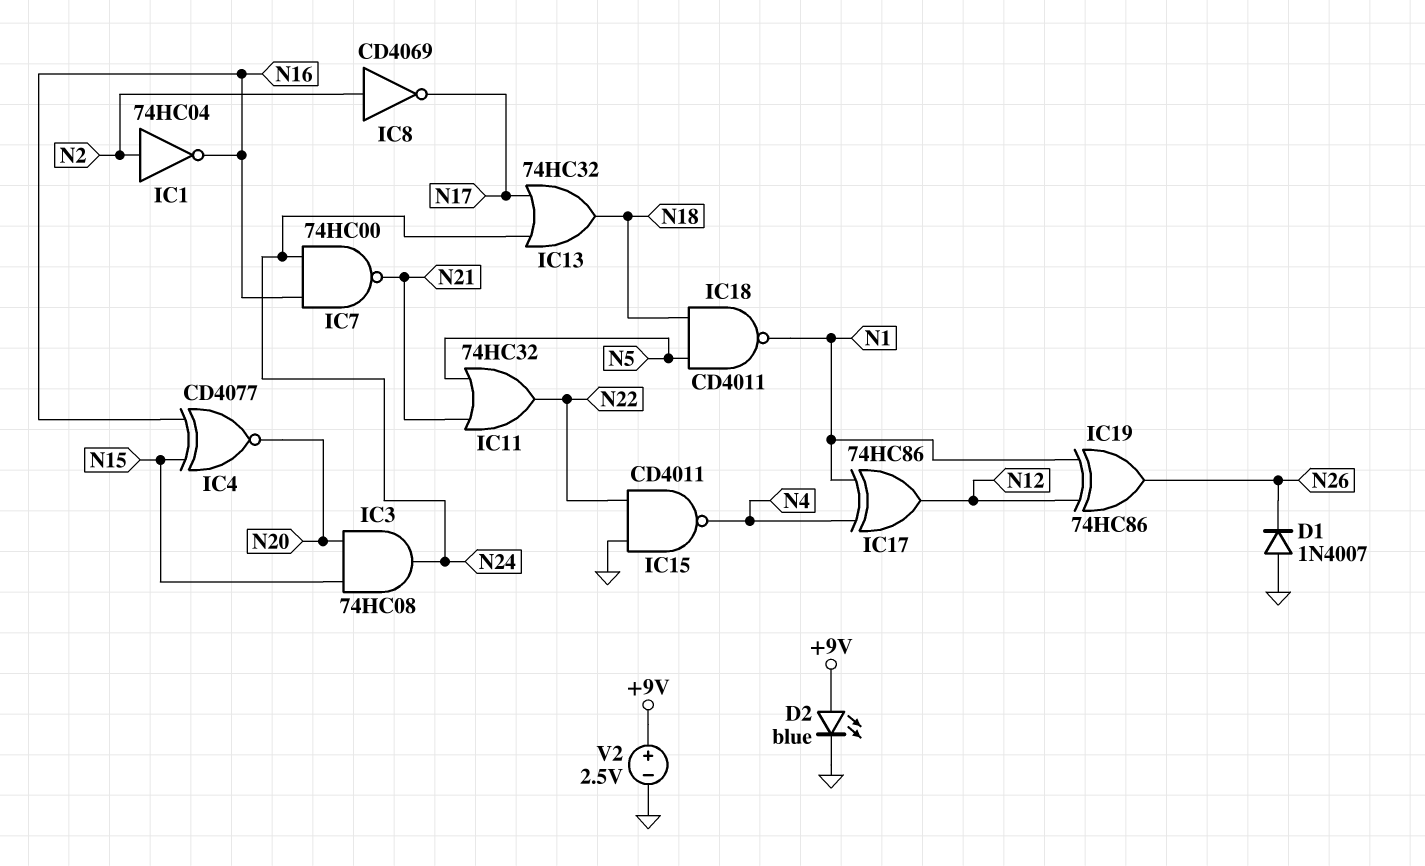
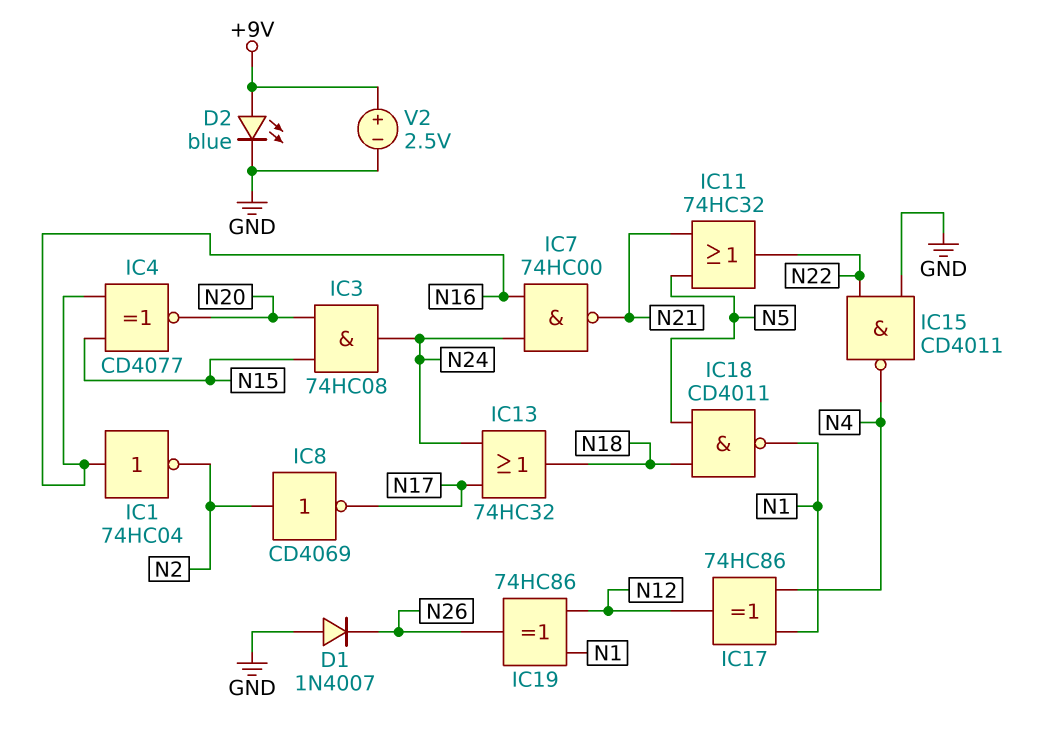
IC1: NOT 74HC04 (in N2, out N16) -> NOT 74HC04 (in N16, out N2)

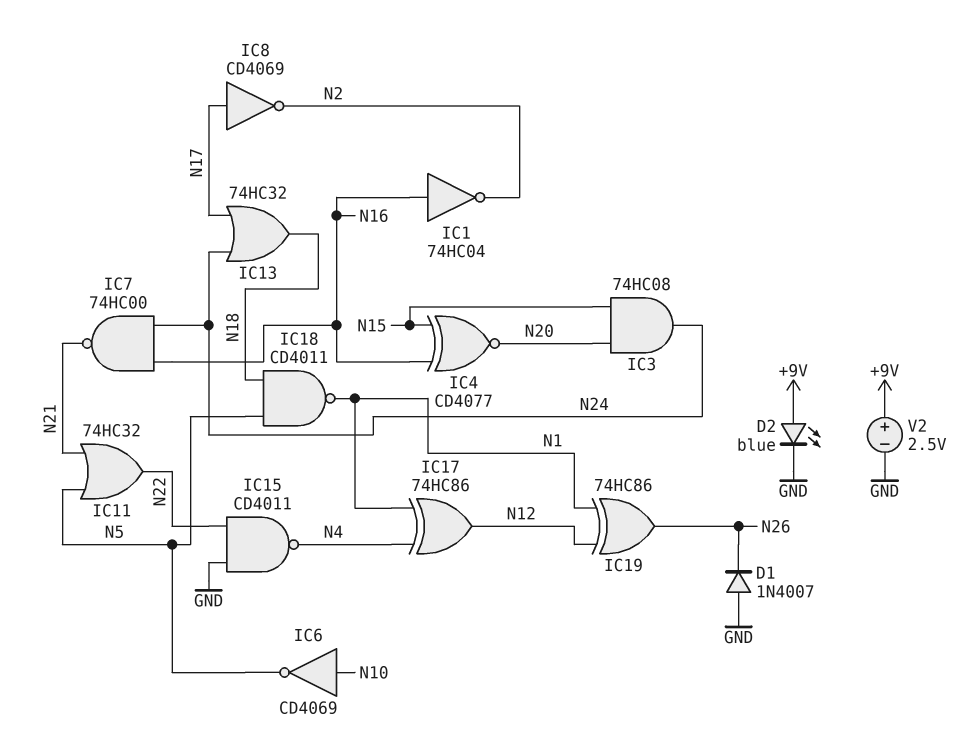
IC6: none -> NOT CD4069 (in N10, out N5)
IC8: NOT CD4069 (in N2, out N17) -> NOT CD4069 (in N17, out N2)

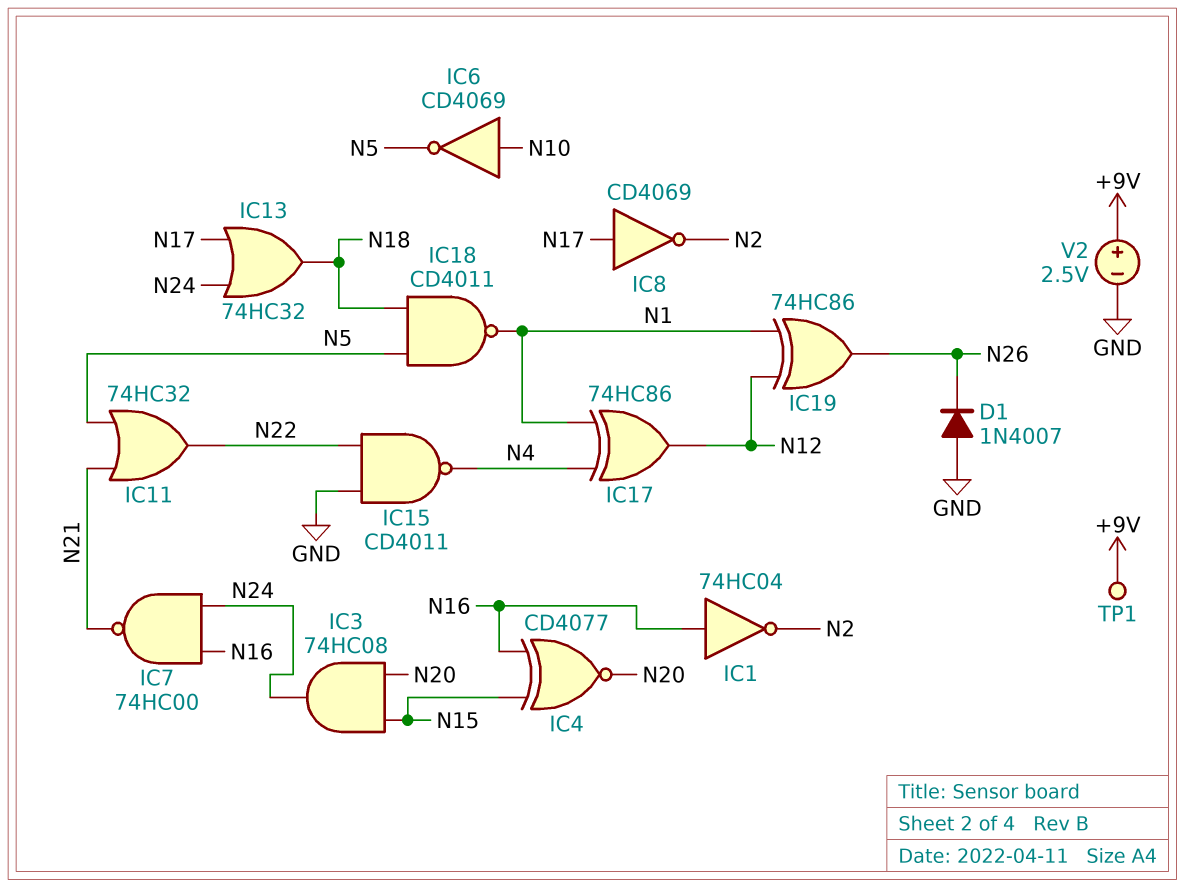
D2: LED blue (A +9V, K GND) -> none
TP1: none -> test point (+9V)

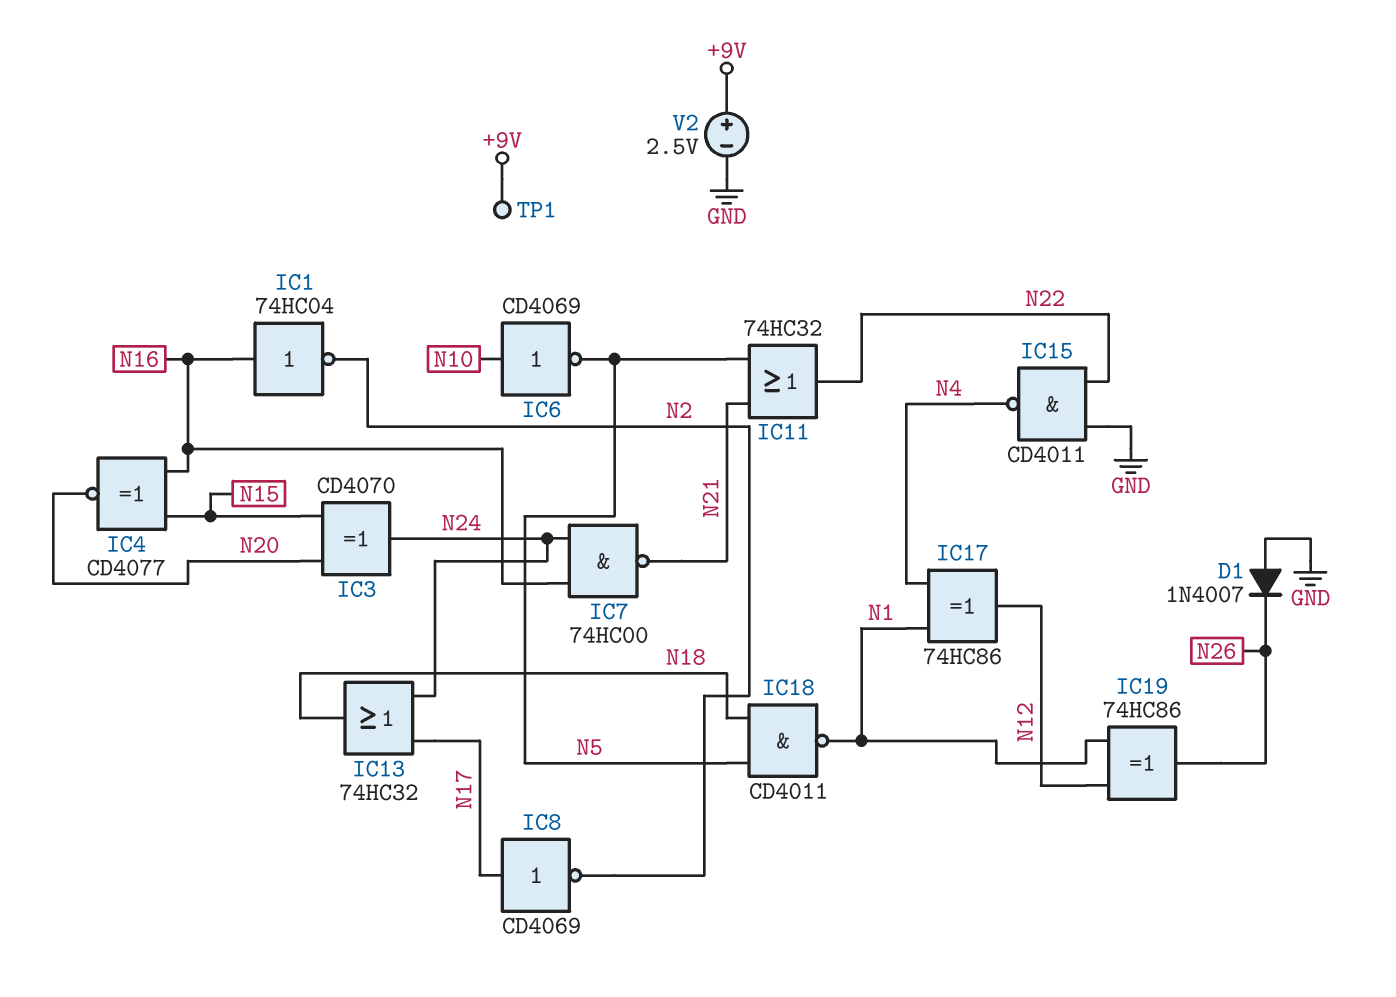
IC3: AND 74HC08 (in N15, in N20, out N24) -> XOR CD4070 (in N15, in N20, out N24)

